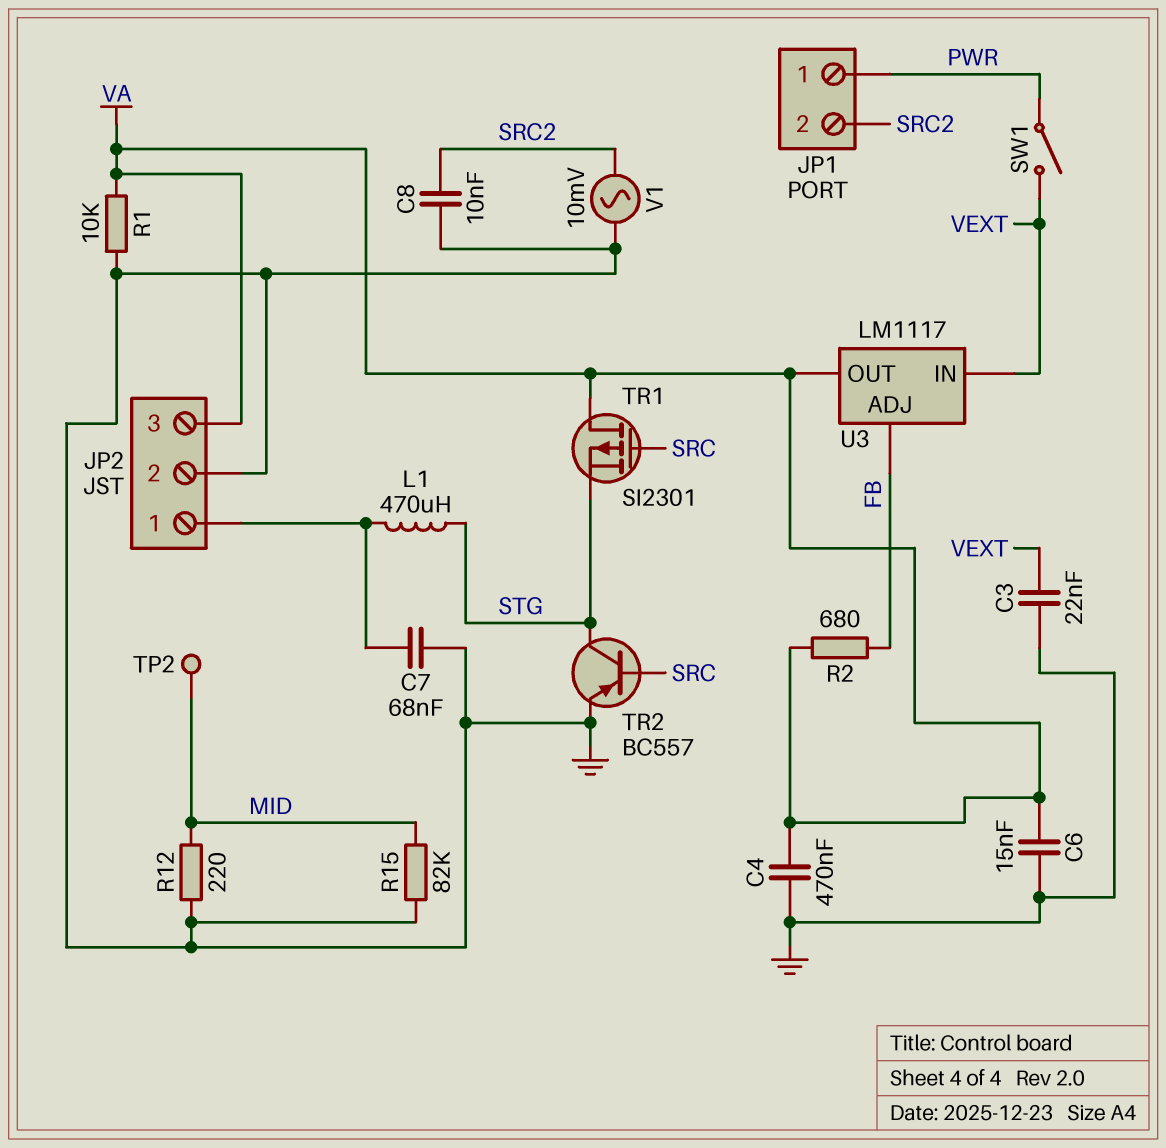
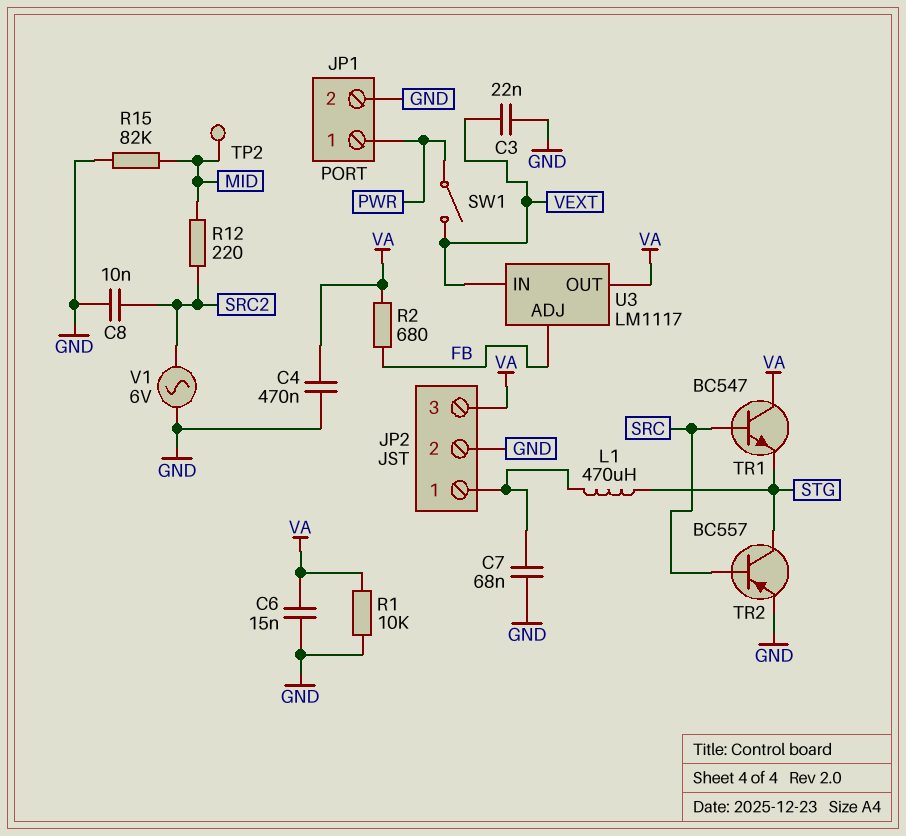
JP1 pin 2: SRC2 -> GND
R12: 220 (GND, MID) -> 220 (MID, SRC2)
TR1: PMOS SI2301 (G SRC, D VA, S STG) -> NPN BC547 (B SRC, C VA, E STG)
V1: AC 10mV (GND, SRC2) -> AC 6V (GND, SRC2)

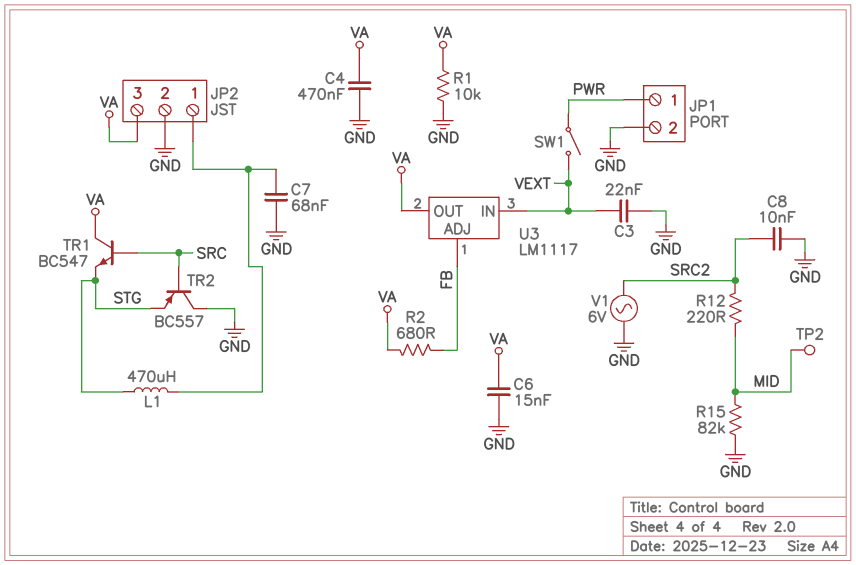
TR2: PNP BC557 (B SRC, C STG, E GND) -> PNP BC557 (B SRC, C GND, E STG)

